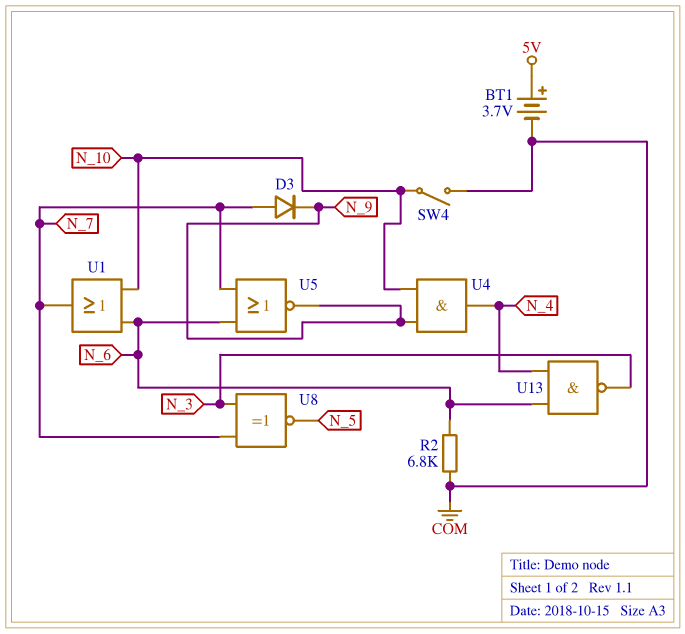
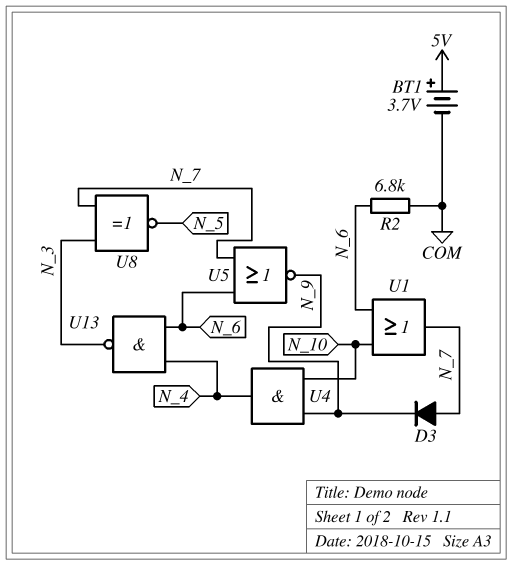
SW4: switch (COM, N_10) -> none

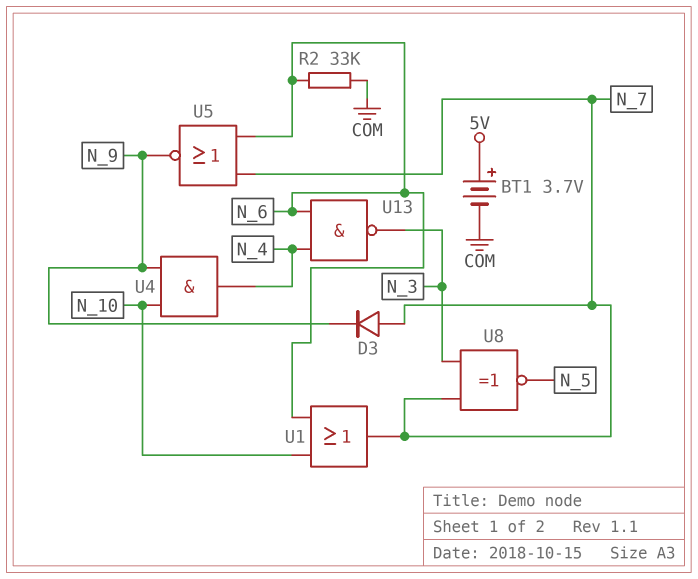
R2: 6.8k (COM, N_6) -> 33k (COM, N_6)

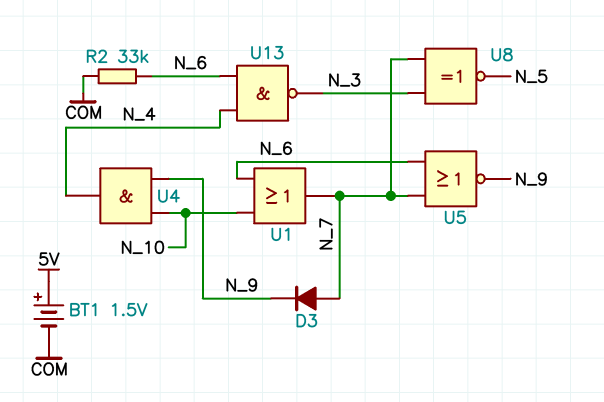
BT1: 3.7V (plus 5V, minus COM) -> 1.5V (plus 5V, minus COM)

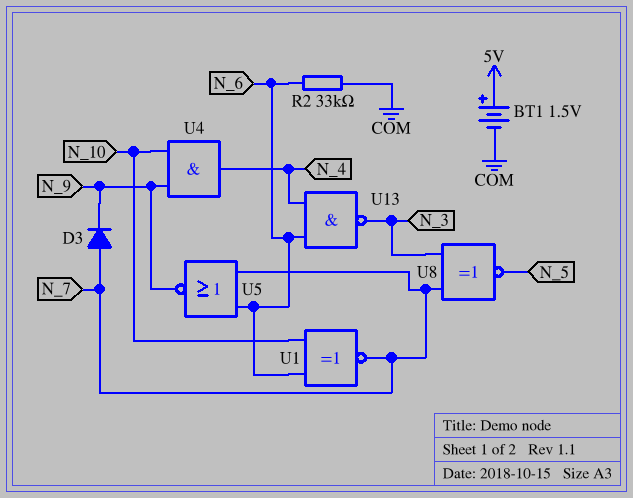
U1: OR (in N_6, in N_10, out N_7) -> XNOR (in N_6, in N_10, out N_7)

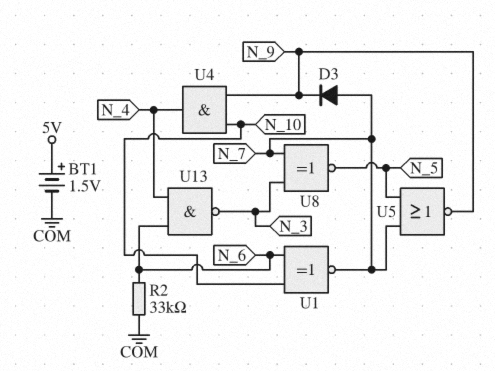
U5: NOR (in N_6, in N_7, out N_9) -> NOR (in N_5, in N_7, out N_9)

